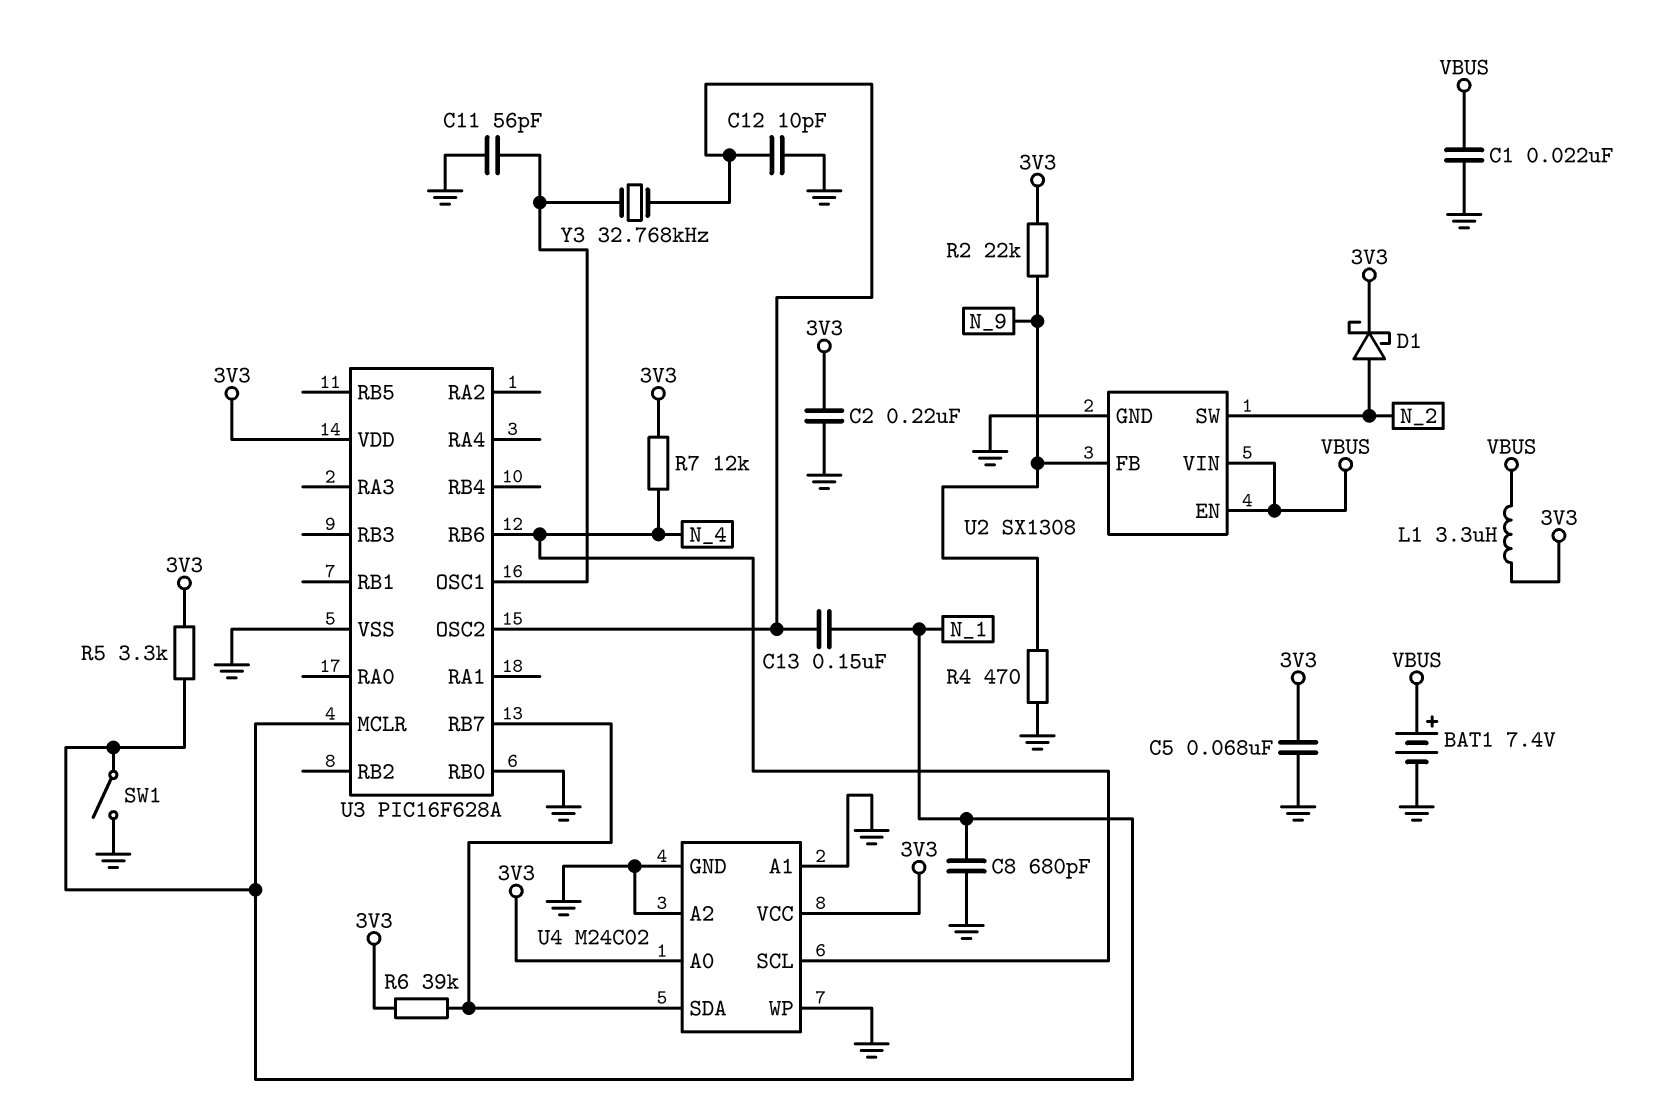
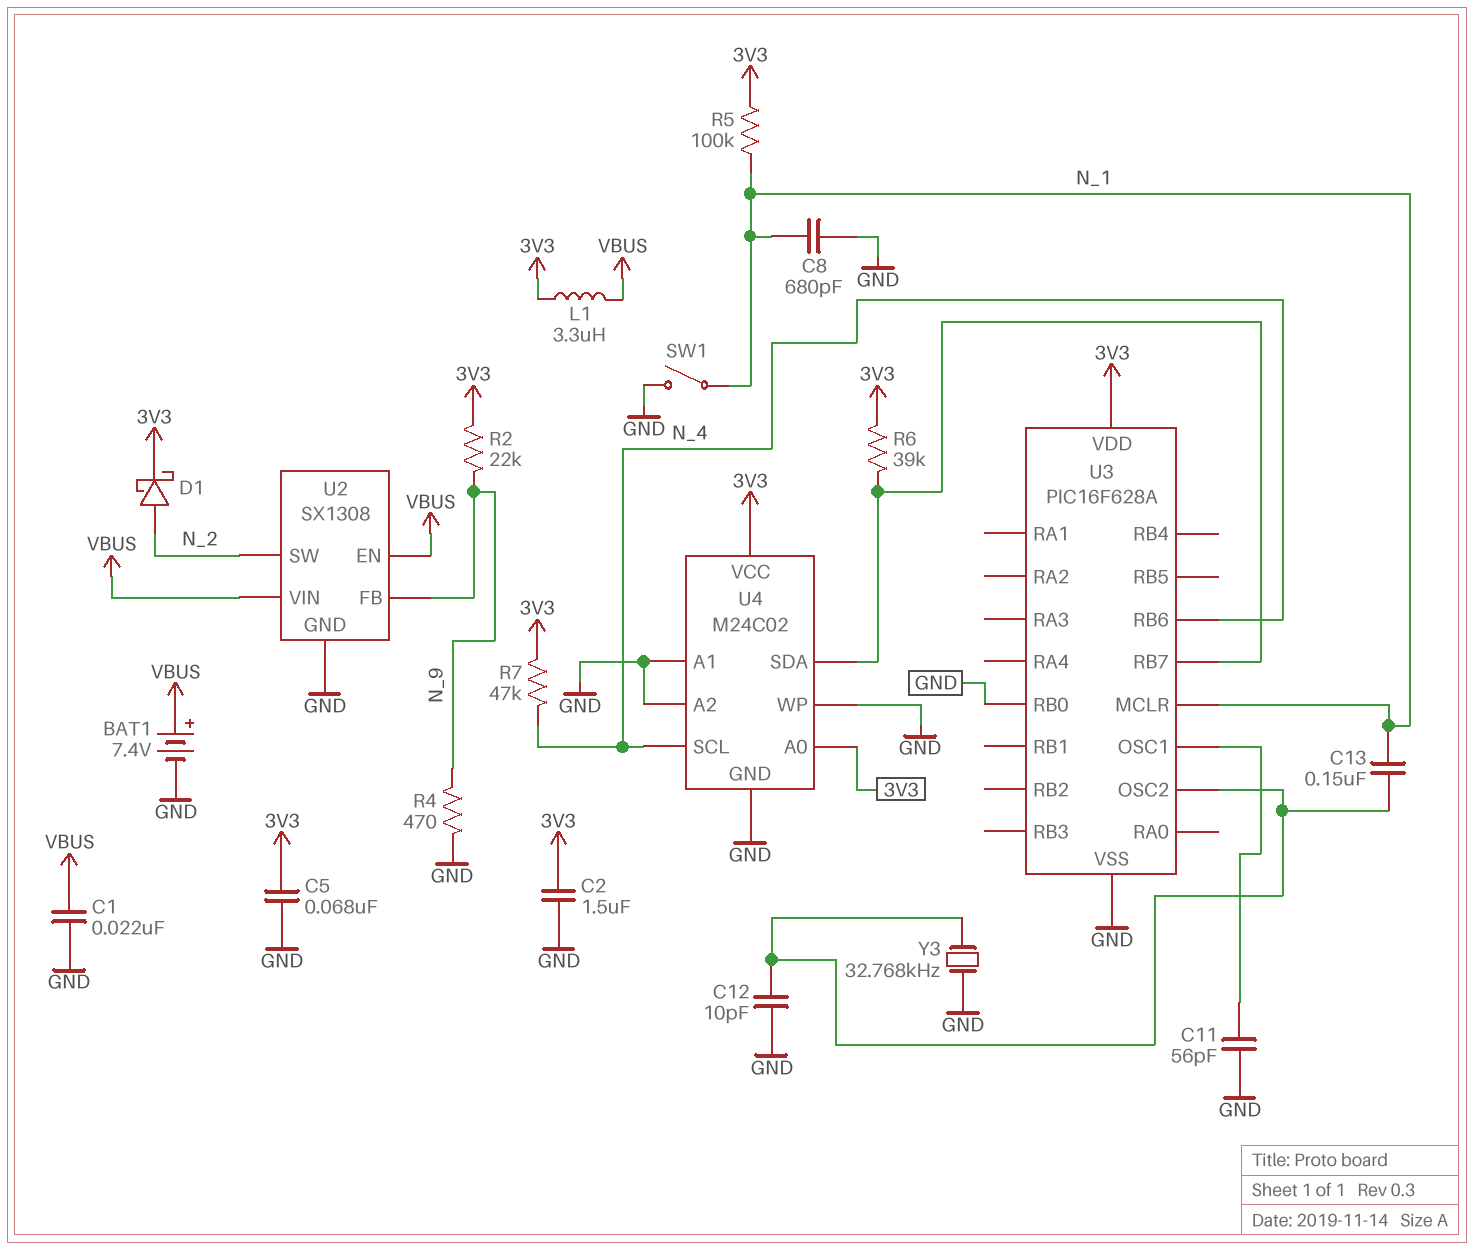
C2: 220nF (3V3, GND) -> 1.5uF (3V3, GND)
R5: 3.3k (3V3, N_1) -> 100k (3V3, N_1)
R7: 12k (3V3, N_4) -> 47k (3V3, N_4)
Y3: 32.768kHz (U3/OSC1, U3/OSC2) -> 32.768kHz (GND, U3/OSC2)

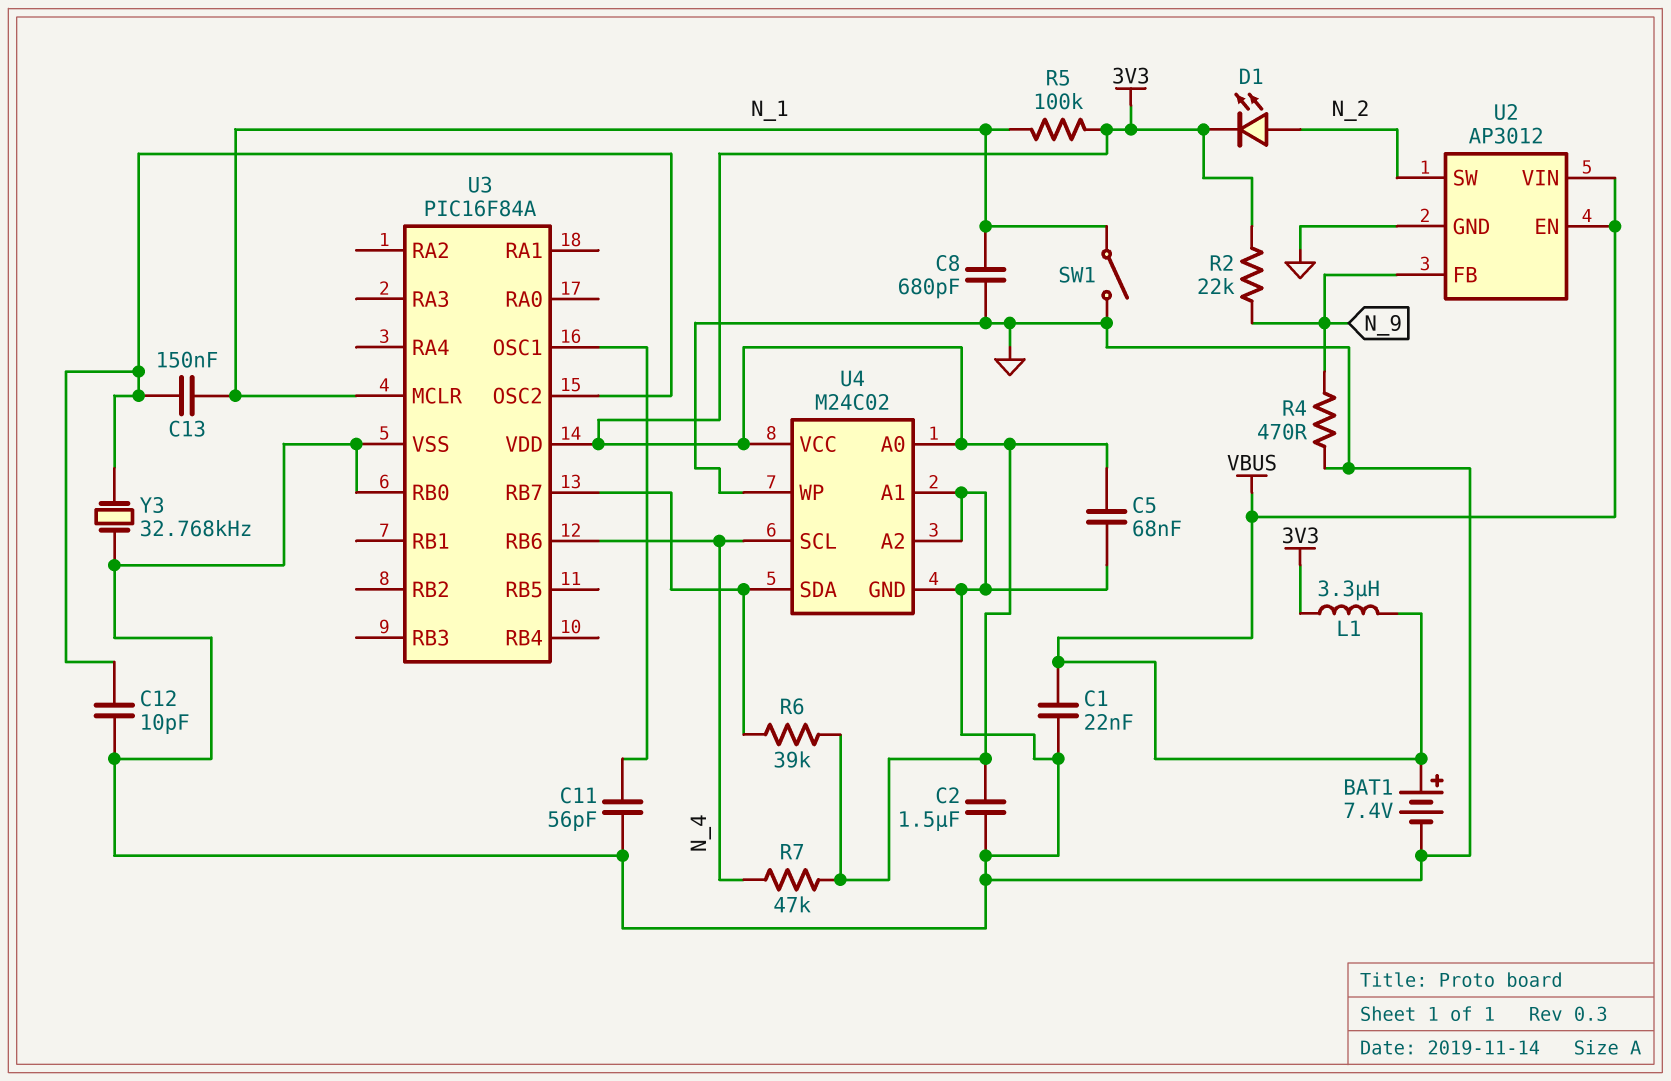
D1: schottky (A N_2, K 3V3) -> LED (A N_2, K 3V3)
U2: SX1308 -> AP3012
U3: PIC16F628A -> PIC16F84A

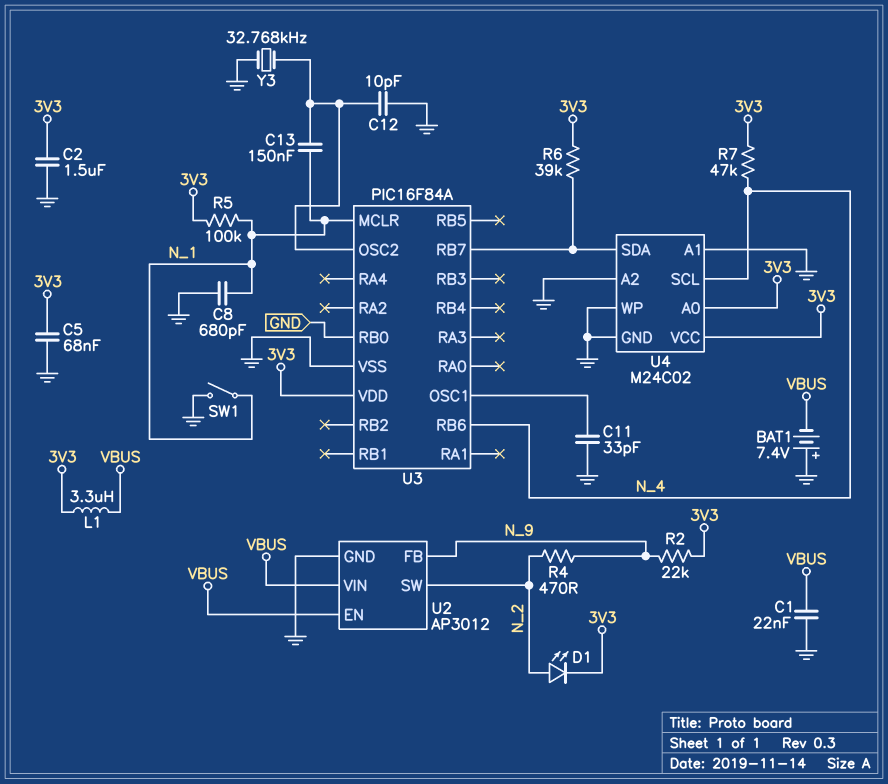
BAT1: 7.4V (plus VBUS, minus GND) -> 7.4V (plus GND, minus VBUS)
C11: 56pF (GND, U3/OSC1) -> 33pF (GND, U3/OSC1)
R4: 470 (GND, N_9) -> 470 (N_2, N_9)

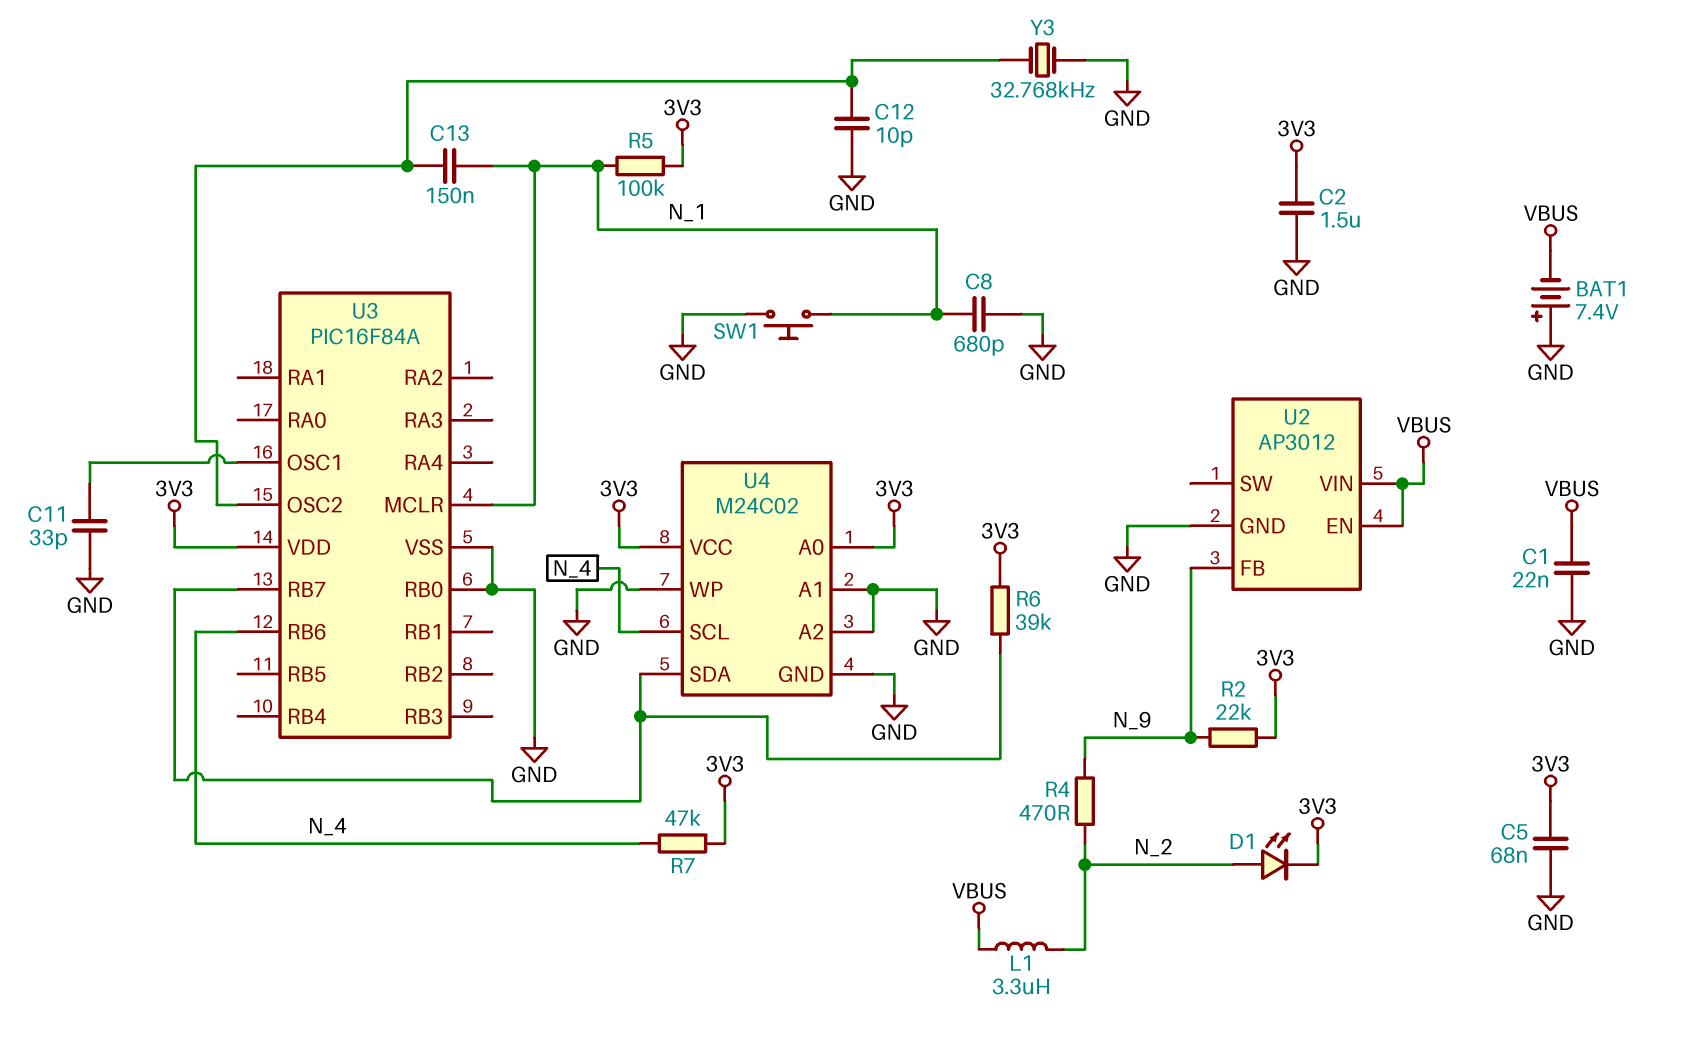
L1: 3.3uH (3V3, VBUS) -> 3.3uH (N_2, VBUS)
SW1: switch (GND, N_1) -> button (GND, N_1)
U2 pin SW: N_2 -> none

